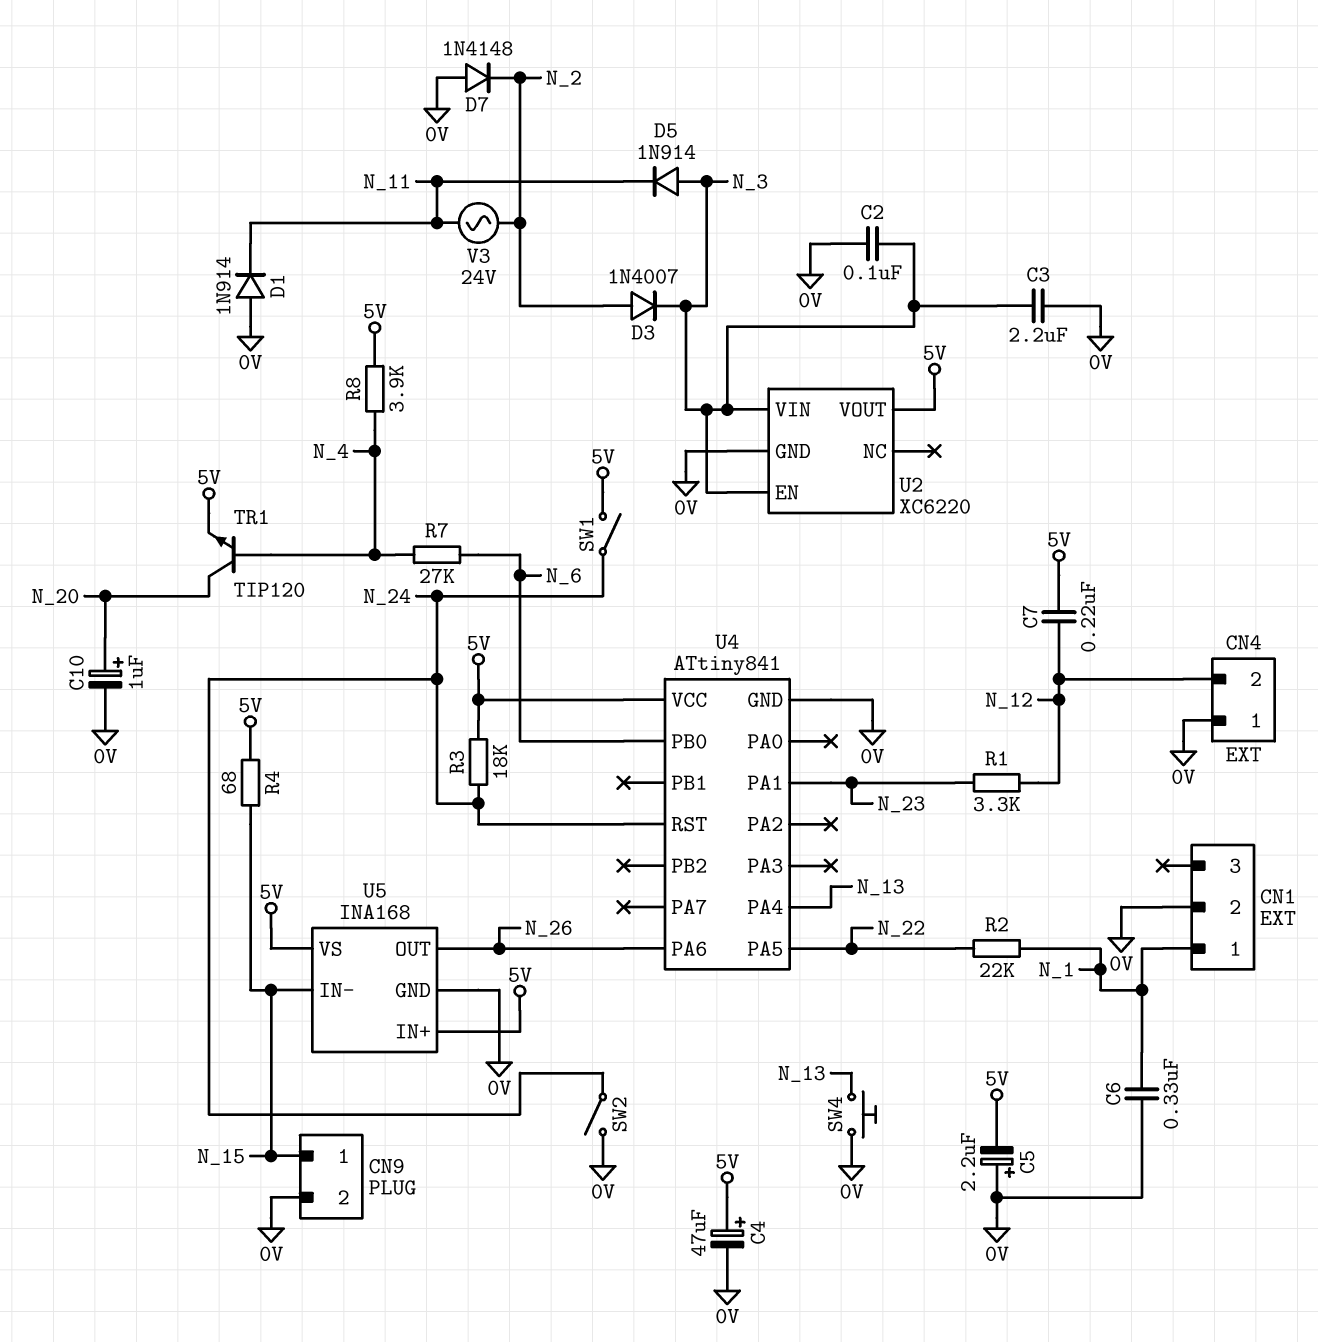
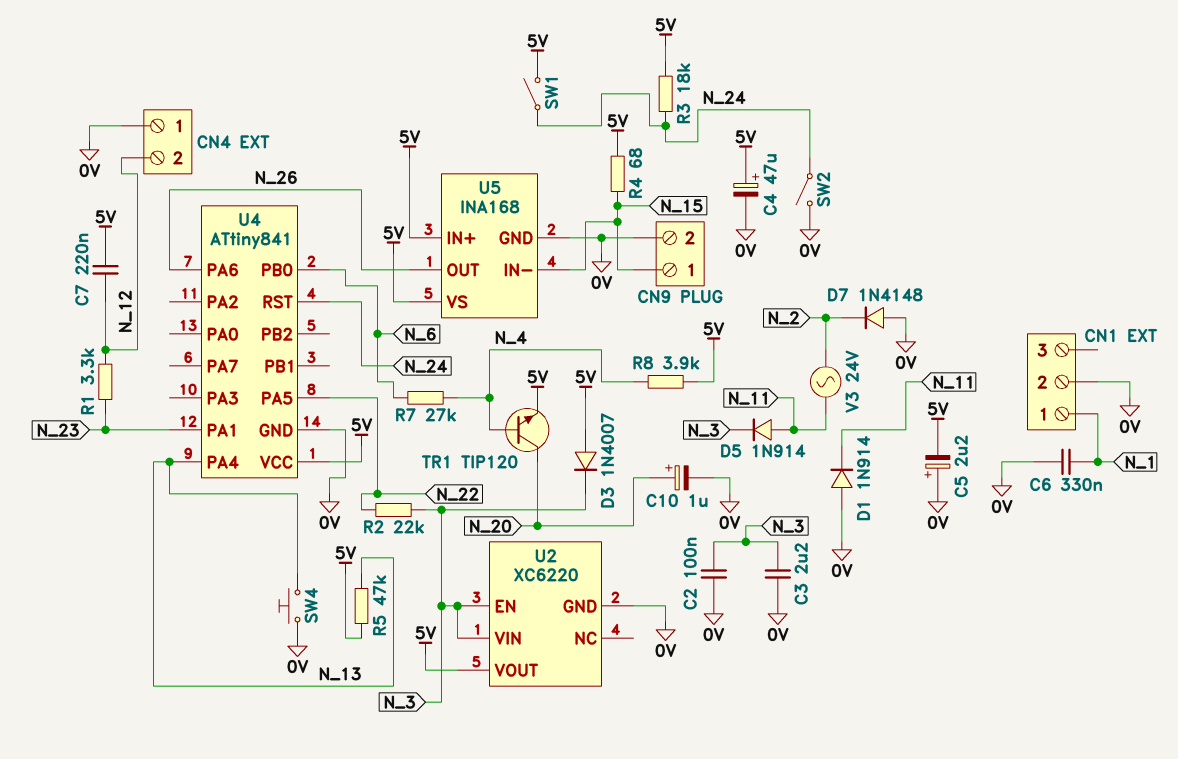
D3: diode 1N4007 (A N_2, K N_3) -> diode 1N4007 (A 5V, K N_3)
D5: diode 1N914 (A N_3, K N_11) -> diode 1N914 (A N_11, K N_3)
R2: 22k (N_1, N_22) -> 22k (N_3, N_22)
R5: none -> 47k (5V, N_13)

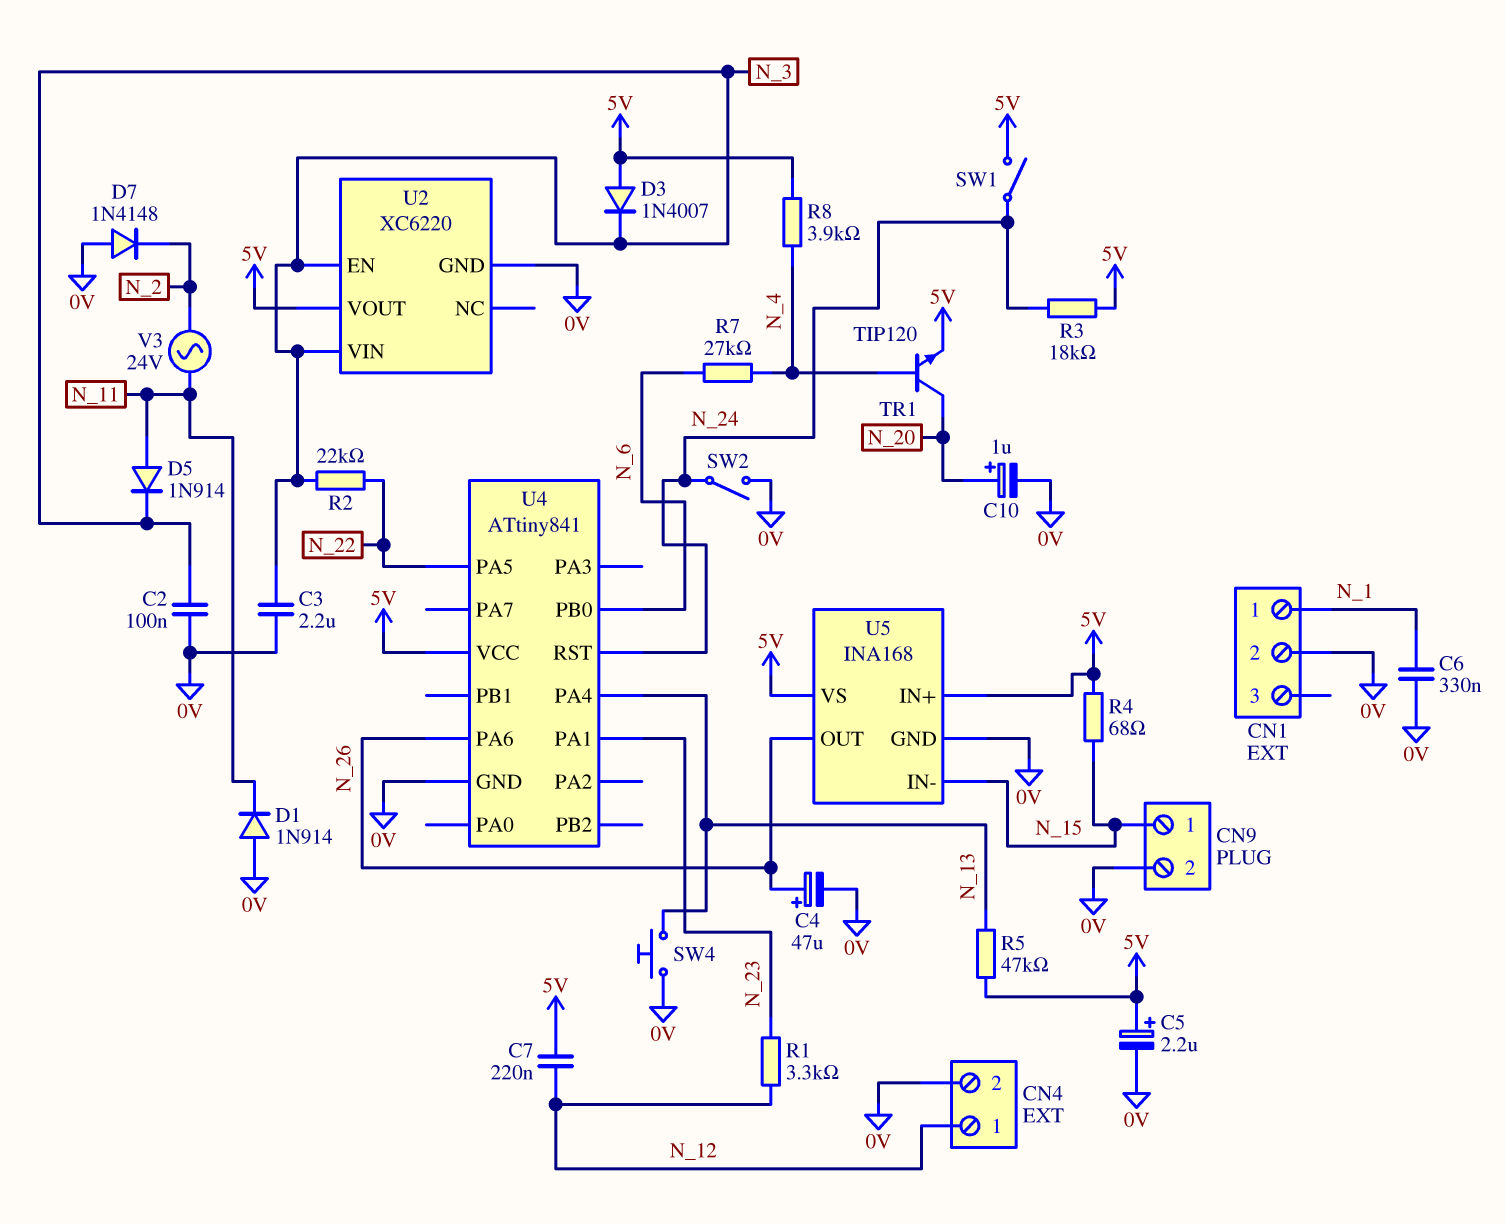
C4: 47uF (plus 5V, minus 0V) -> 47uF (plus N_26, minus 0V)
C5: 2.2uF (plus 0V, minus 5V) -> 2.2uF (plus 5V, minus 0V)
CN4 pin 1: 0V -> N_12
CN4 pin 2: N_12 -> 0V

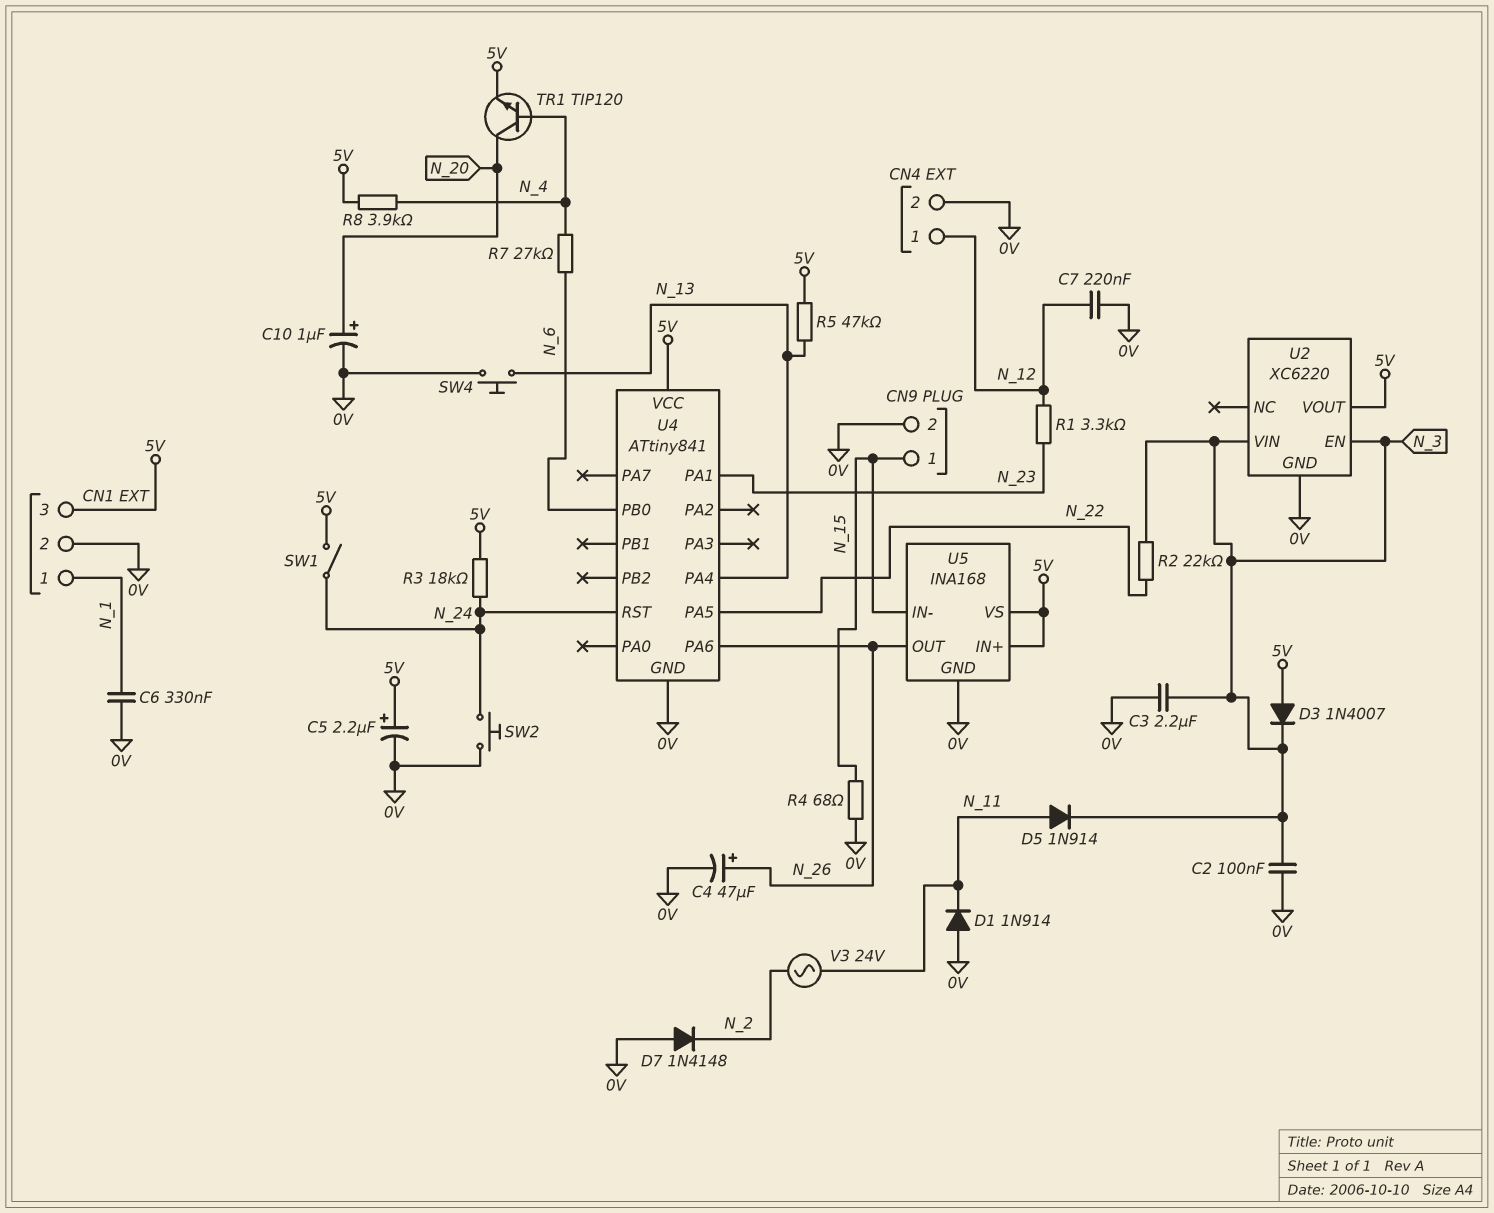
C7: 220nF (5V, N_12) -> 220nF (0V, N_12)
CN1 pin 3: none -> 5V
R4: 68 (5V, N_15) -> 68 (0V, N_15)
SW2: switch (0V, N_24) -> button (0V, N_24)

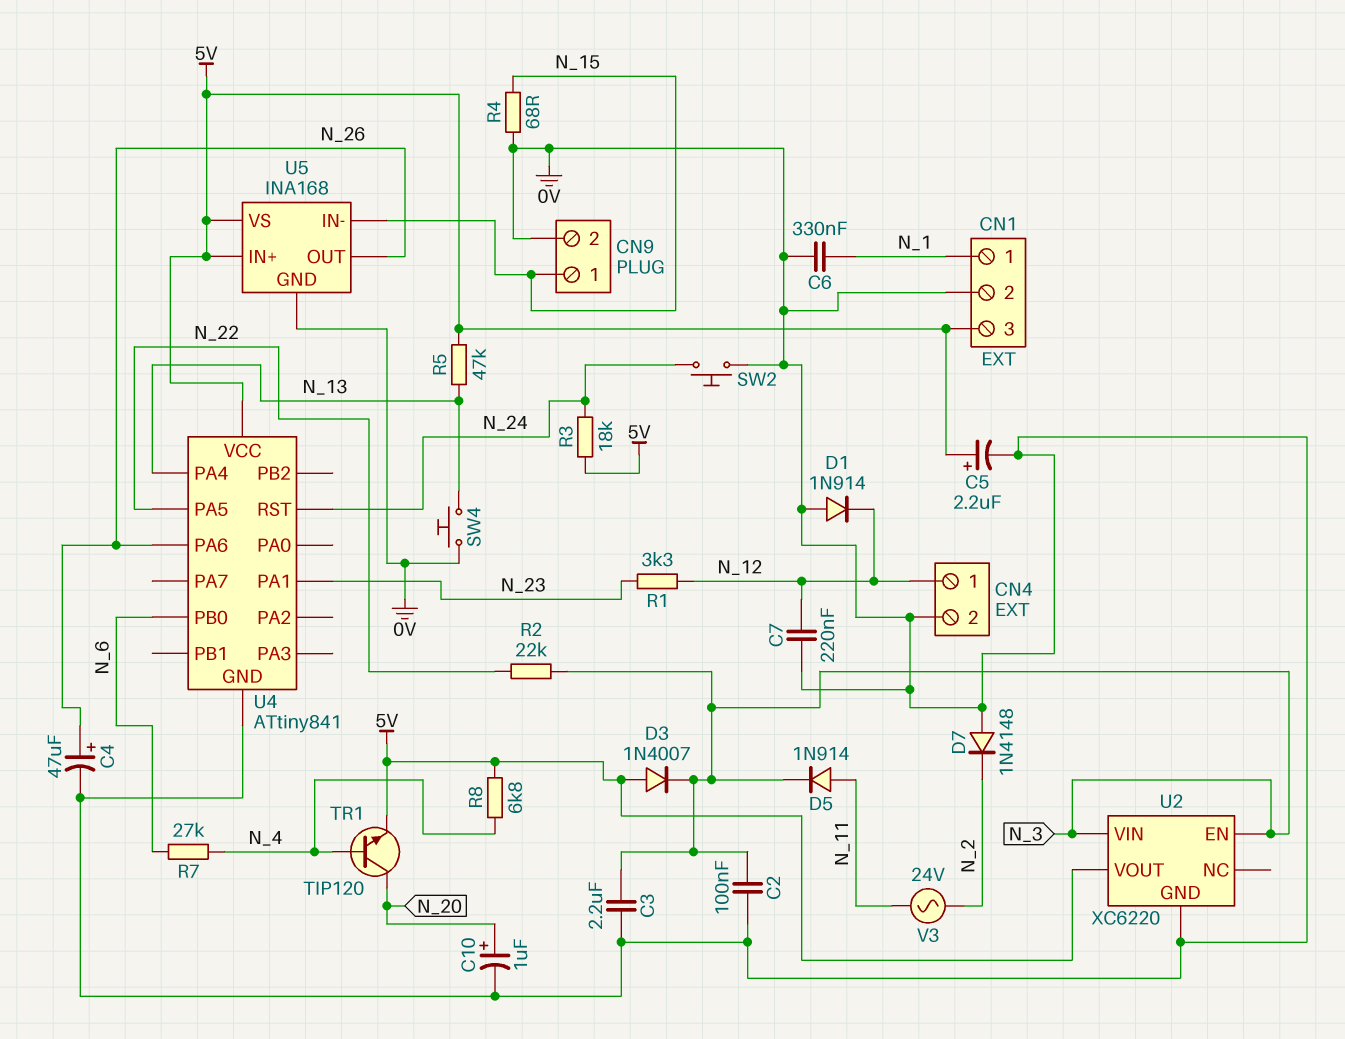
D1: diode 1N914 (A 0V, K N_11) -> diode 1N914 (A 0V, K N_12)
R8: 3.9k (5V, N_4) -> 6.8k (5V, N_4)
SW1: switch (5V, N_24) -> none

